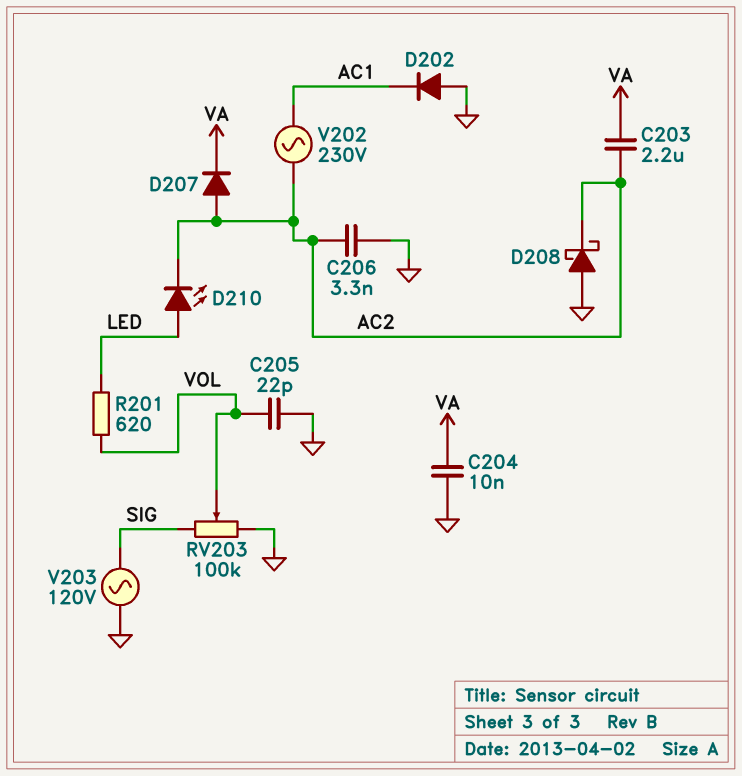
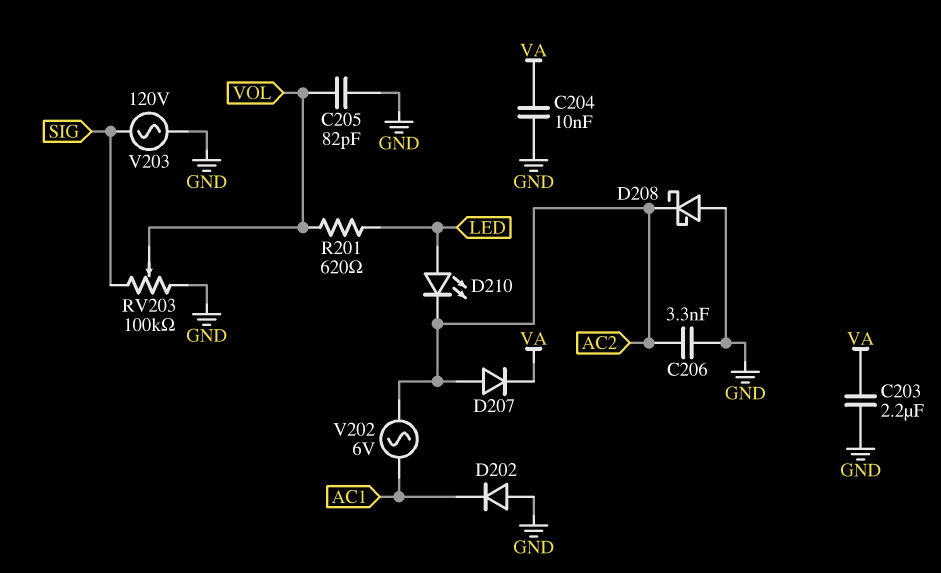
C203: 2.2uF (AC2, VA) -> 2.2uF (GND, VA)
C205: 22pF (GND, VOL) -> 82pF (GND, VOL)
V202: AC 230V (AC1, AC2) -> AC 6V (AC1, AC2)

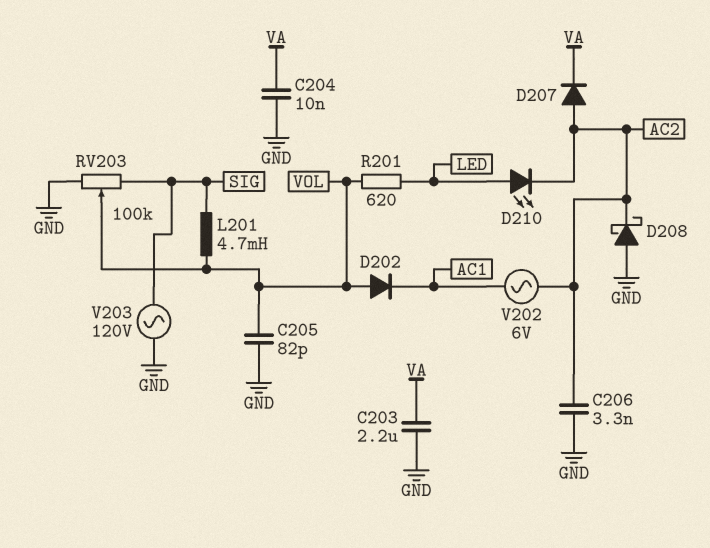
D202: diode (A GND, K AC1) -> diode (A VOL, K AC1)
L201: none -> 4.7mH (SIG, VOL)

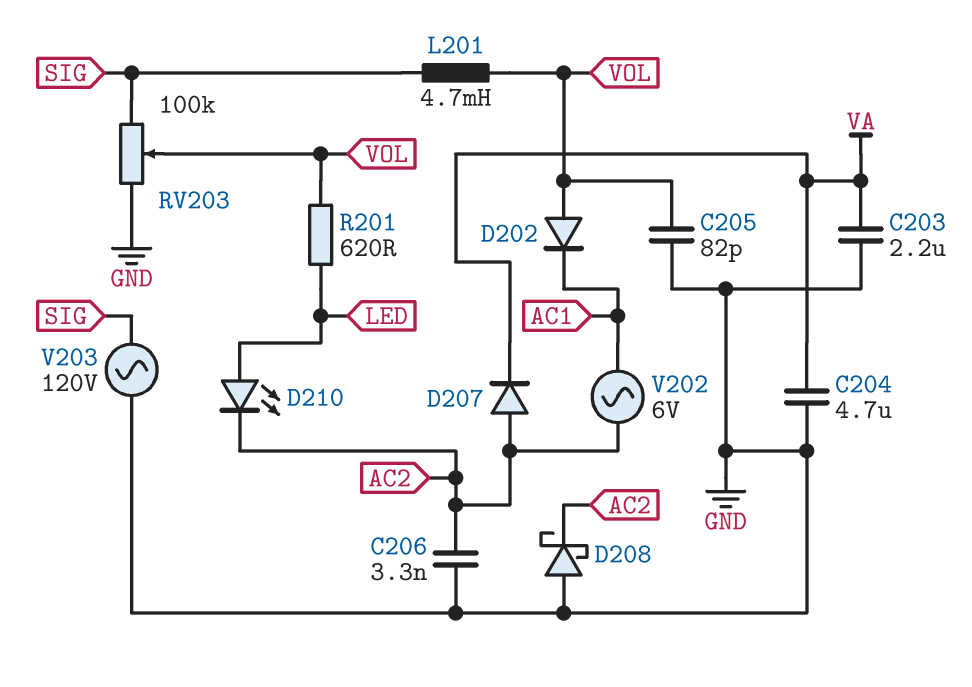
C204: 10nF (GND, VA) -> 4.7uF (GND, VA)

